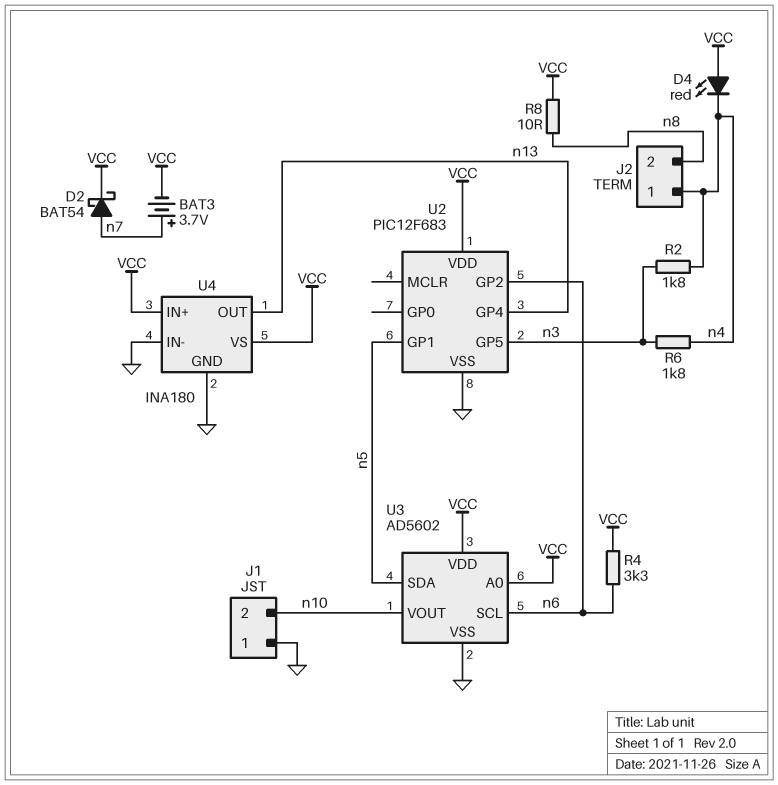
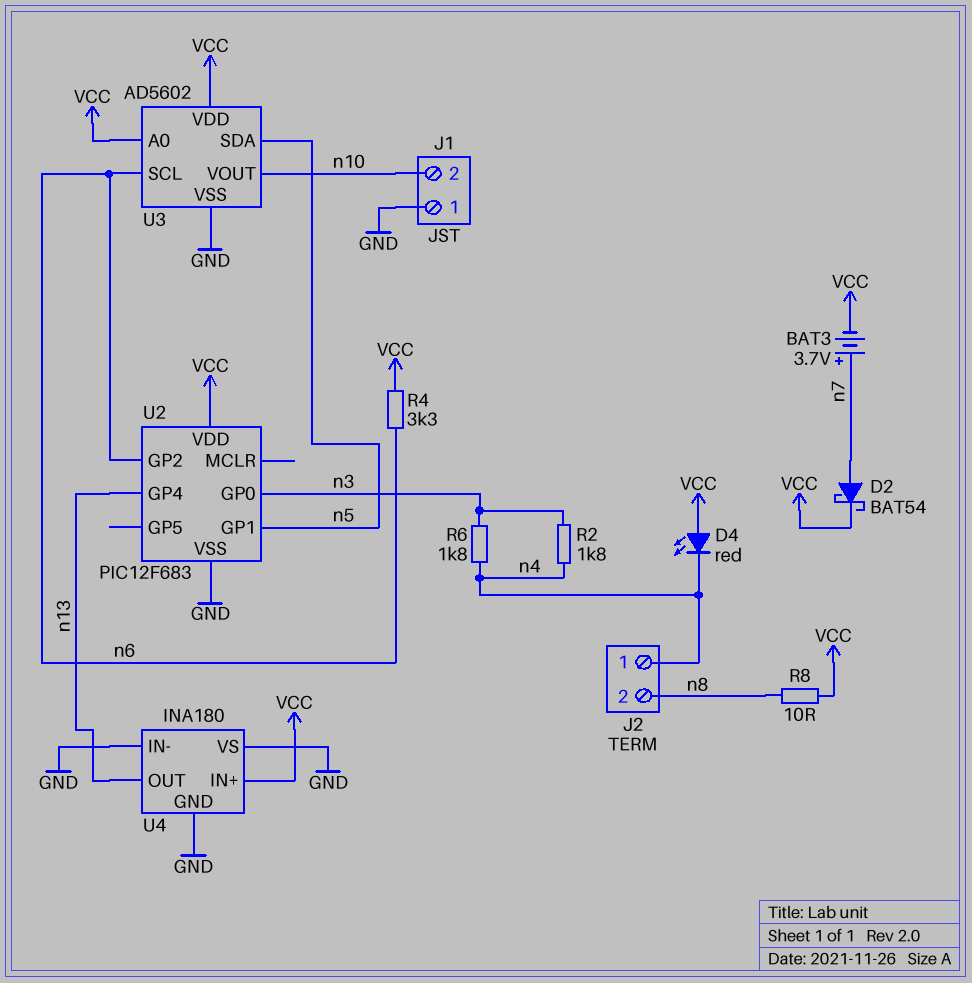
U2 pin GP0: none -> n3
U2 pin GP5: n3 -> none
U4 pin VS: VCC -> GND

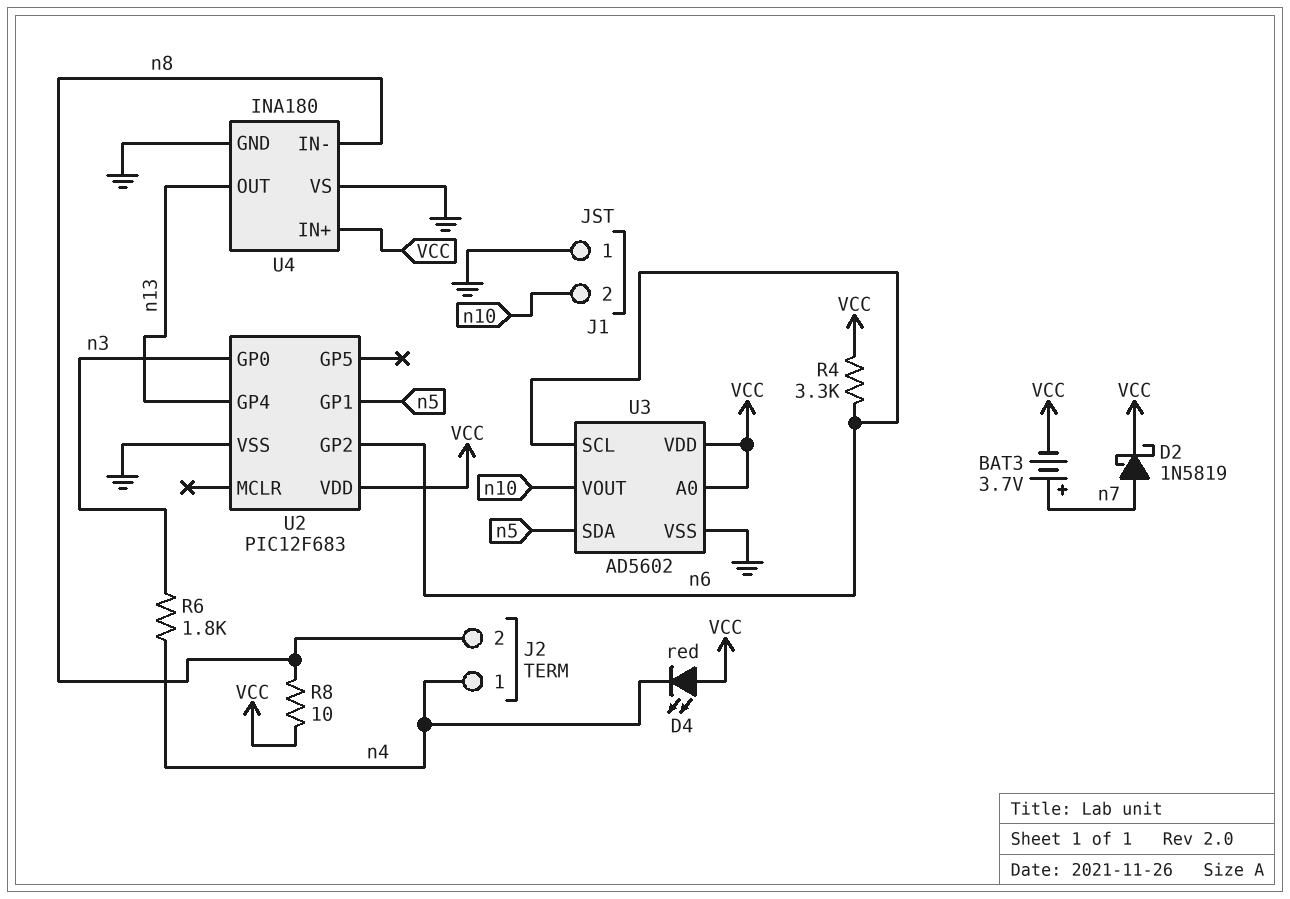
D2: schottky BAT54 (A n7, K VCC) -> schottky 1N5819 (A n7, K VCC)
R2: 1.8k (n3, n4) -> none
U4 pin IN-: GND -> n8

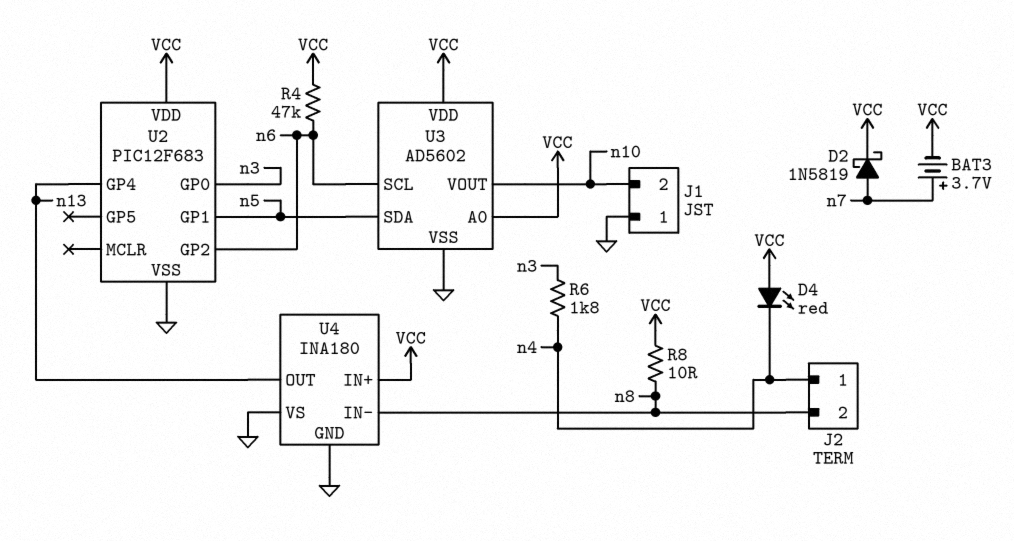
R4: 3.3k (VCC, n6) -> 47k (VCC, n6)

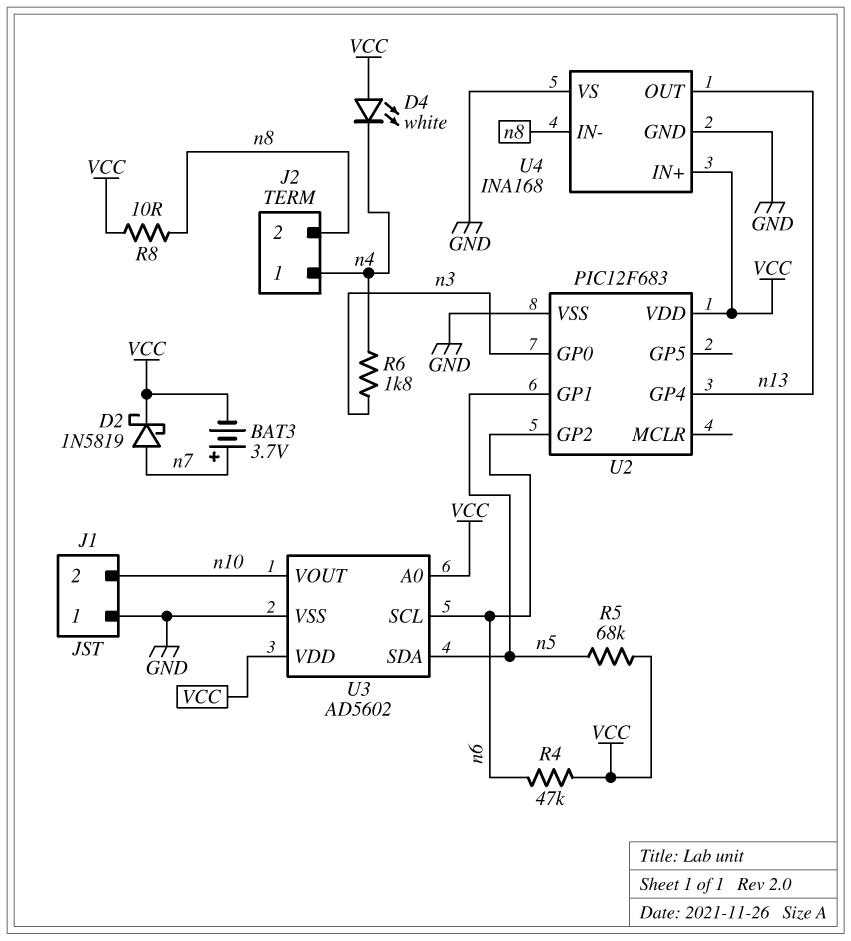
D4: LED red (A VCC, K n4) -> LED white (A VCC, K n4)
R5: none -> 68k (VCC, n5)
U4: INA180 -> INA168

